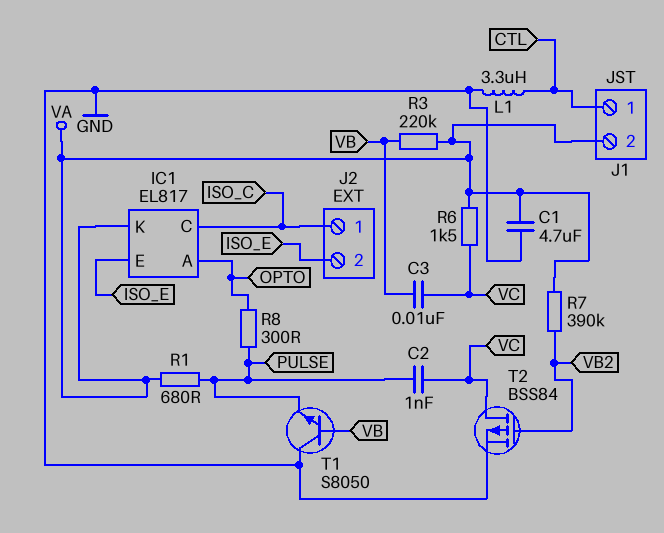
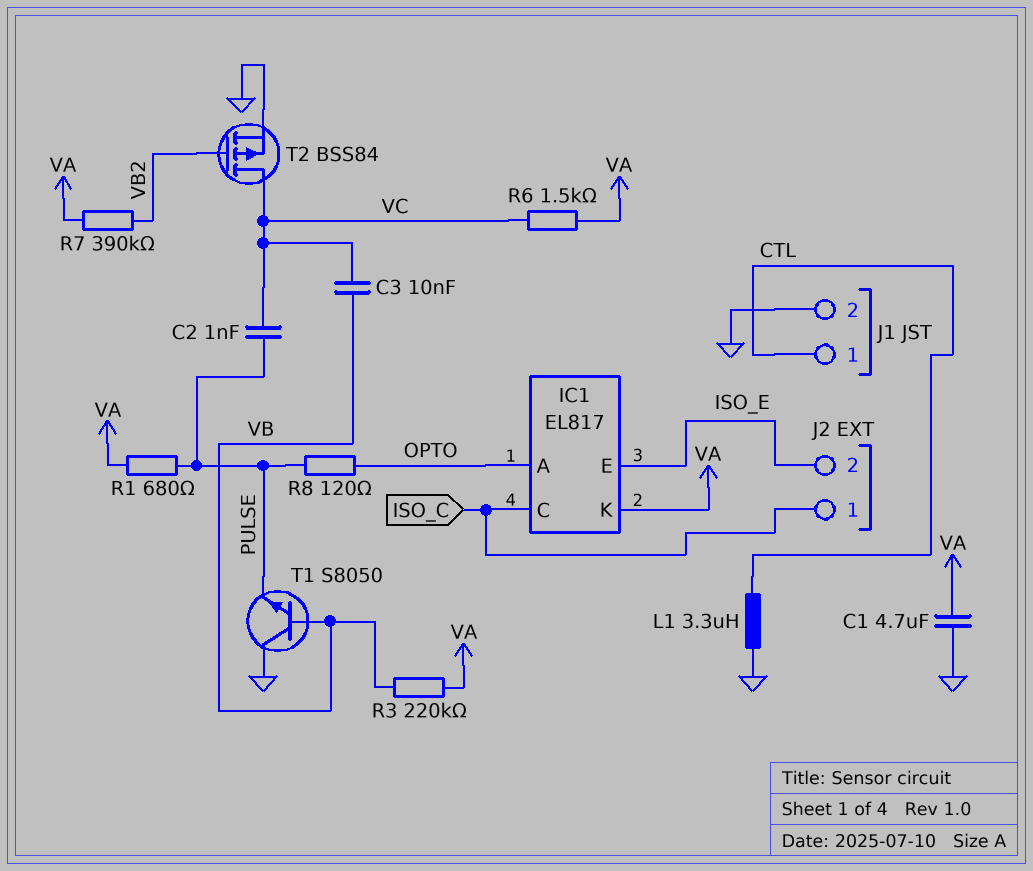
J1 pin 2: VA -> GND
R8: 300 (OPTO, PULSE) -> 120 (OPTO, PULSE)

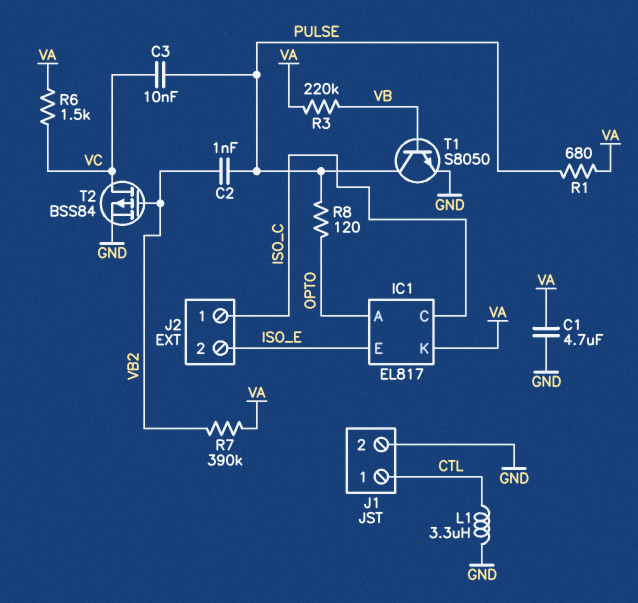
C2: 1nF (PULSE, VC) -> 1nF (PULSE, VB2)
C3: 10nF (VB, VC) -> 10nF (PULSE, VC)
T1: NPN S8050 (B VB, C GND, E PULSE) -> NPN S8050 (B VB, C PULSE, E GND)

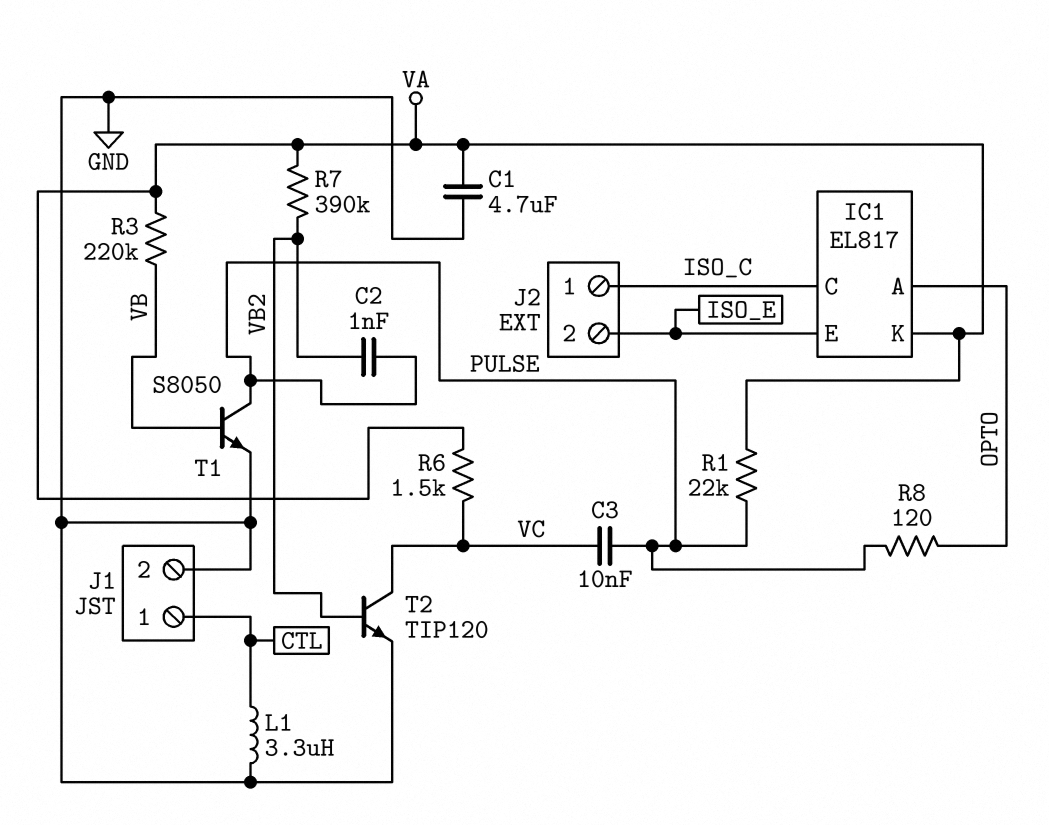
R1: 680 (PULSE, VA) -> 22k (PULSE, VA)
T2: PMOS BSS84 (G VB2, D VC, S GND) -> NPN TIP120 (B VB2, C VC, E GND)

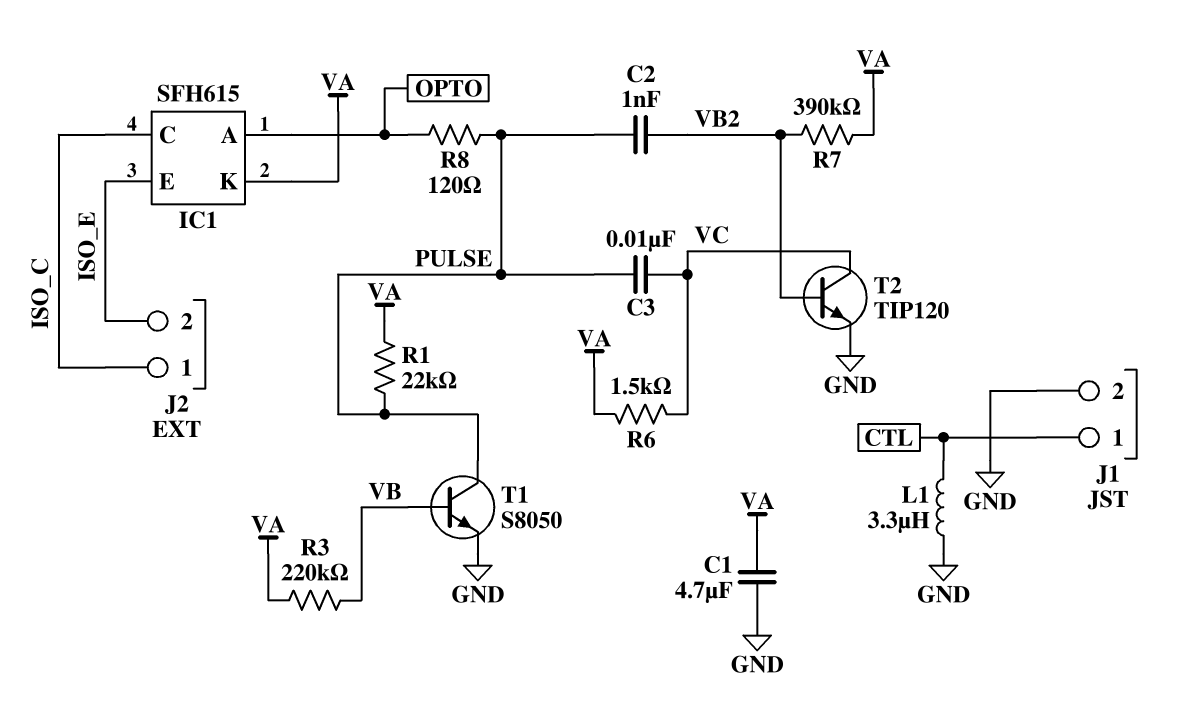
IC1: EL817 -> SFH615

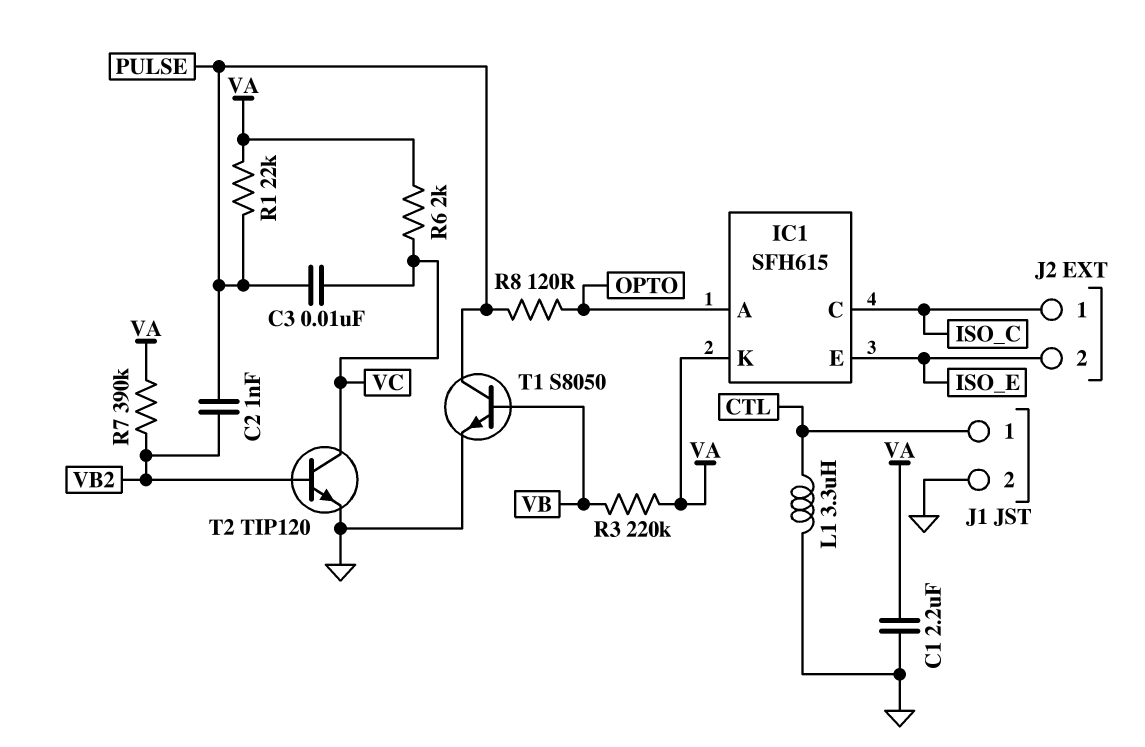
C1: 4.7uF (GND, VA) -> 2.2uF (GND, VA)
R6: 1.5k (VA, VC) -> 2k (VA, VC)

